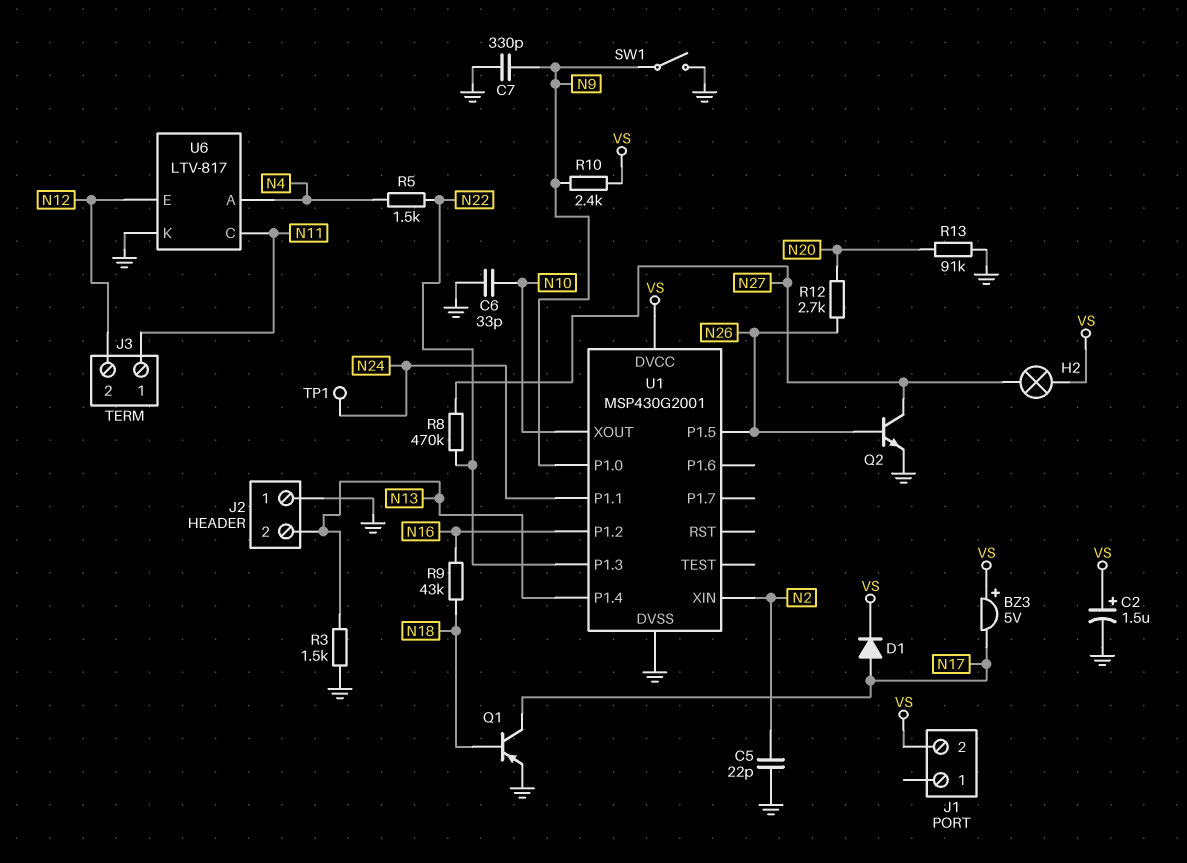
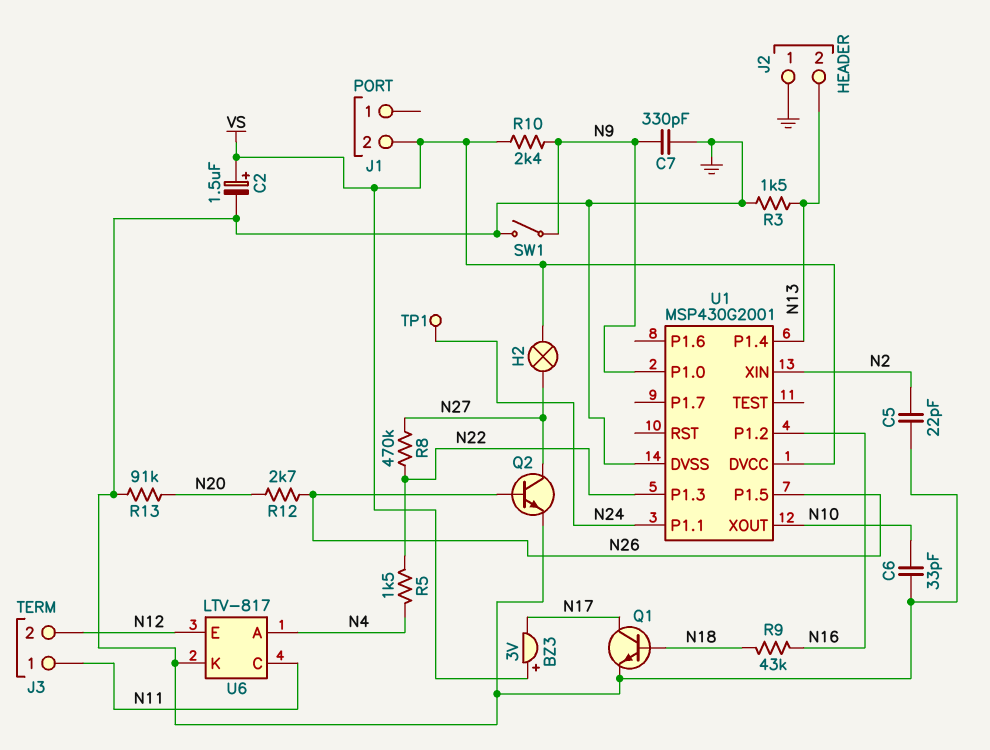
BZ3: buzzer 5V (plus VS, minus N17) -> buzzer 3V (plus VS, minus N17)
D1: diode (A N17, K VS) -> none
Q1: PNP (B N18, C N17, E GND) -> NPN (B N18, C N17, E GND)

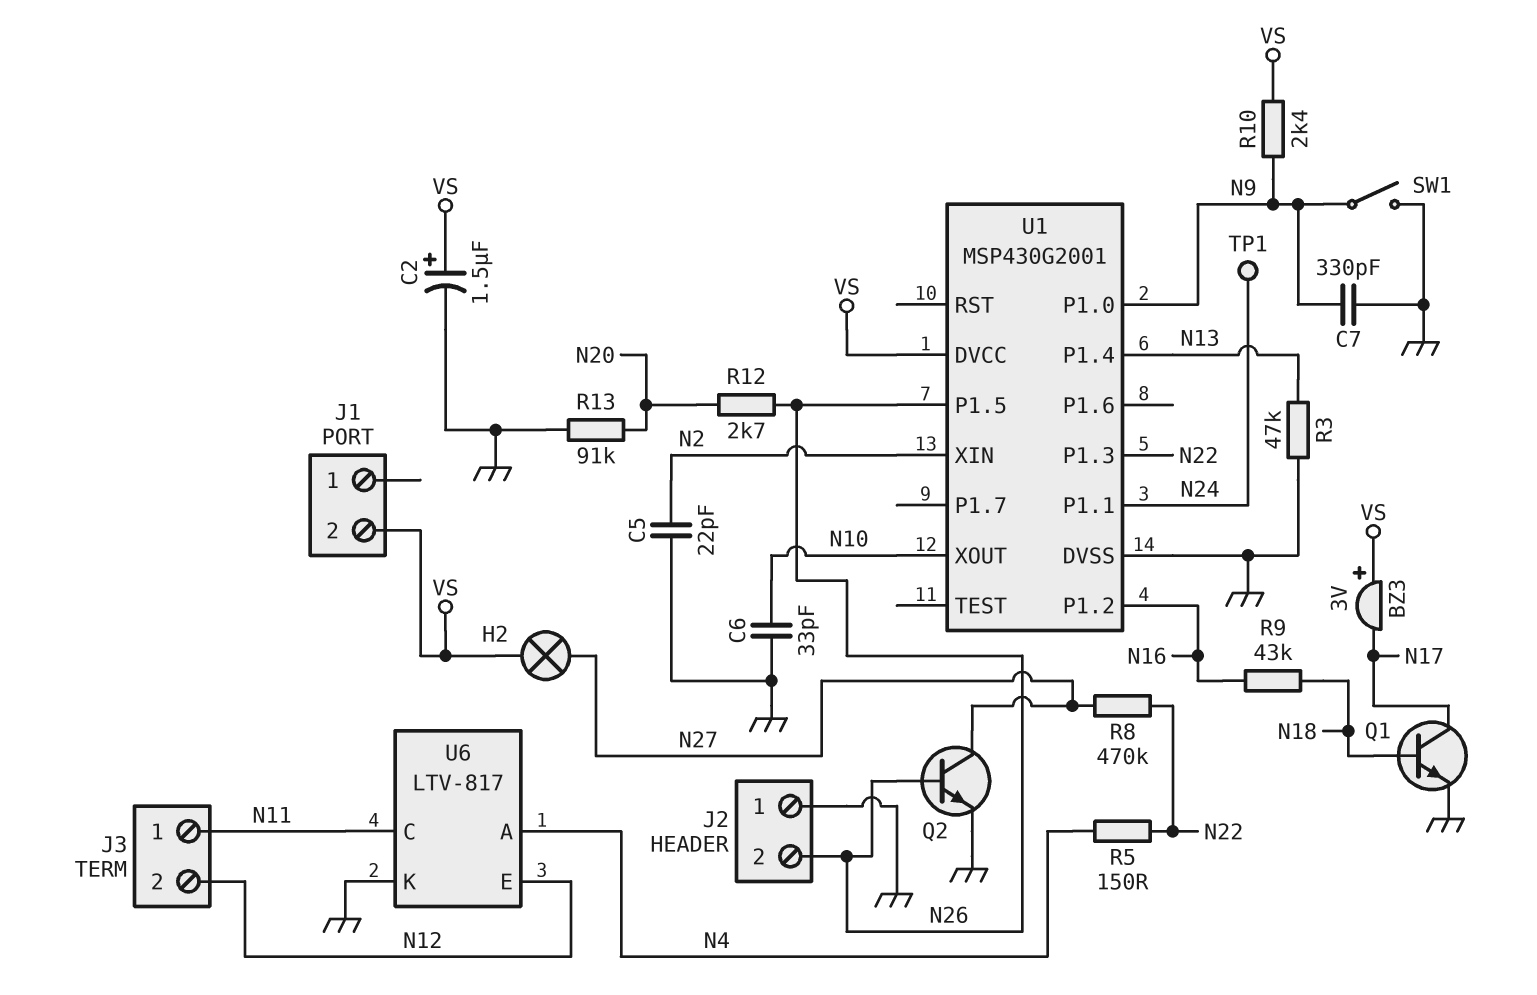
J2 pin 2: N13 -> N26
R3: 1.5k (GND, N13) -> 47k (GND, N13)
R5: 1.5k (N4, N22) -> 150 (N4, N22)

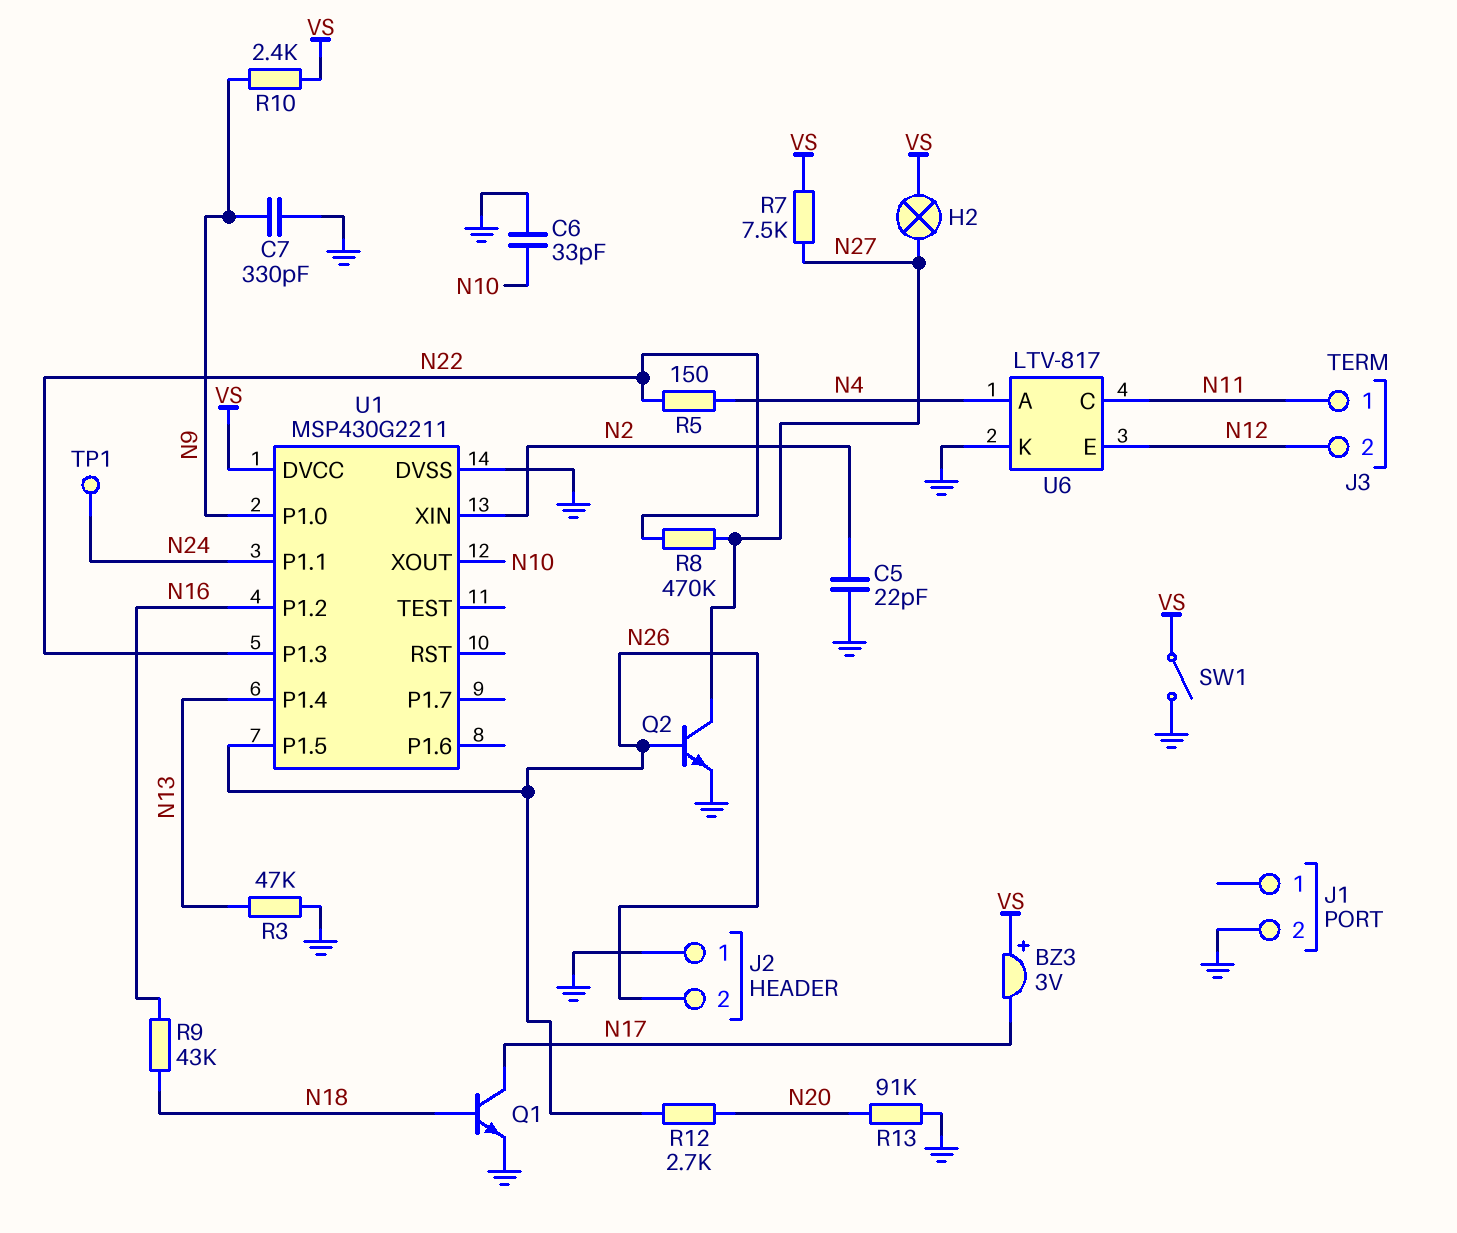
C2: 1.5uF (plus VS, minus GND) -> none
J1 pin 2: VS -> GND
R7: none -> 7.5k (N27, VS)
SW1: switch (GND, N9) -> switch (GND, VS)
U1: MSP430G2001 -> MSP430G2211

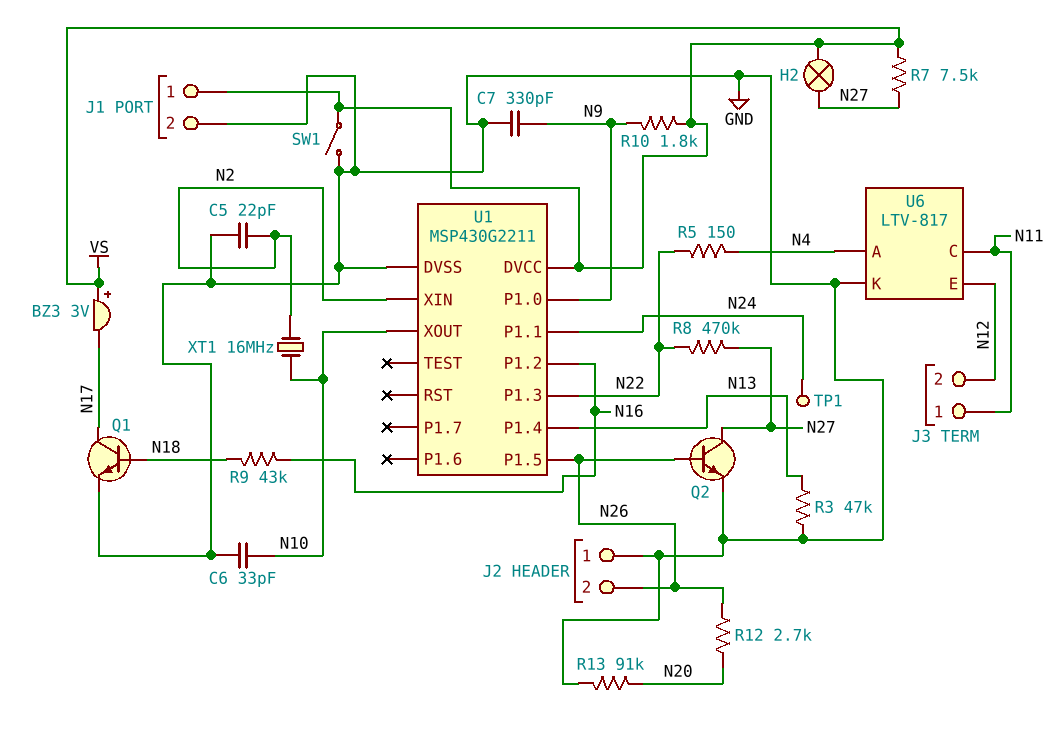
J1 pin 1: none -> VS
R10: 2.4k (N9, VS) -> 1.8k (N9, VS)
XT1: none -> 16MHz (N2, N10)

